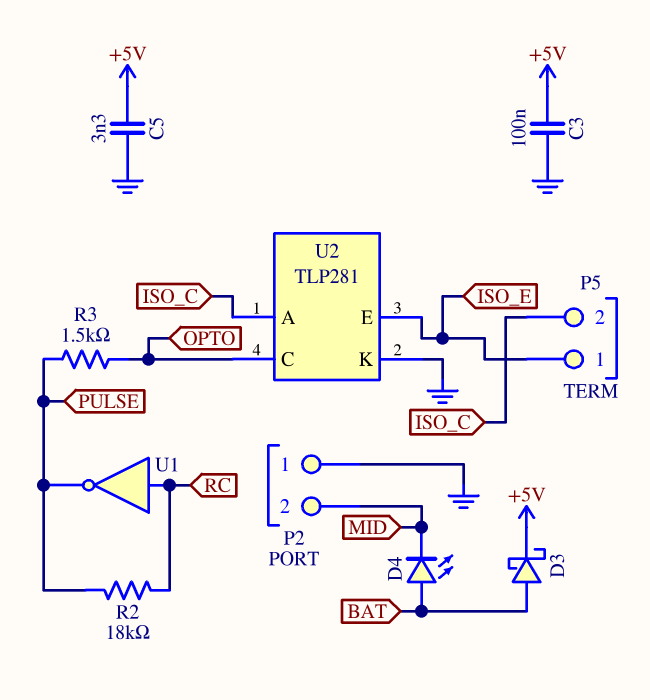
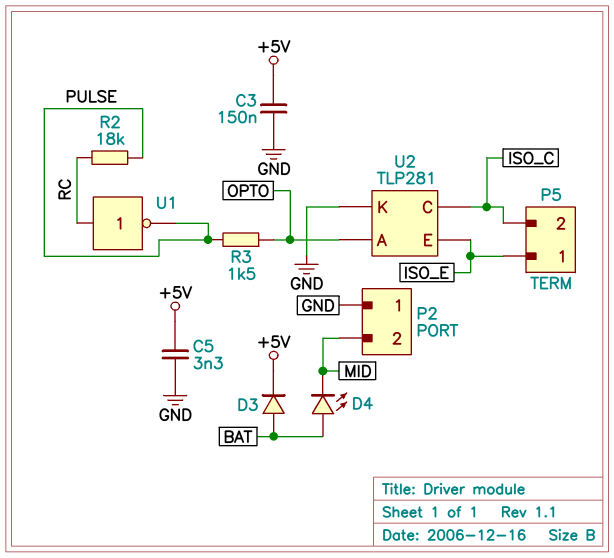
C3: 100nF (+5V, GND) -> 150nF (+5V, GND)
D3: schottky (A BAT, K +5V) -> diode (A BAT, K +5V)
U2 pin A: ISO_C -> OPTO
U2 pin C: OPTO -> ISO_C

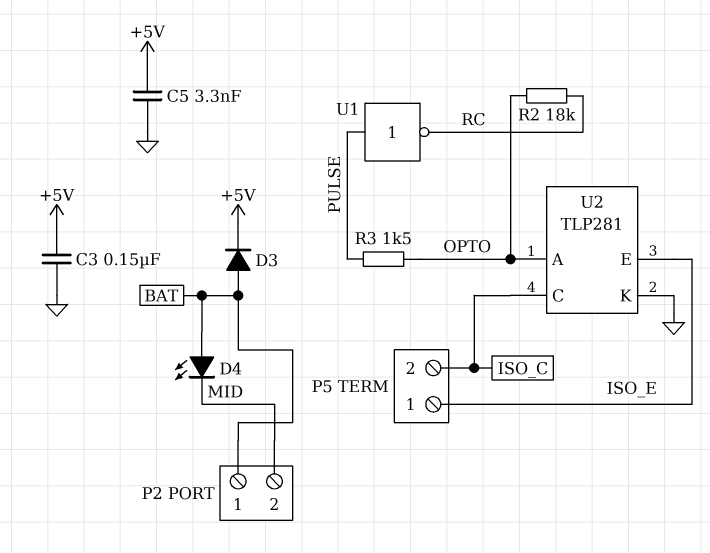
P2 pin 1: GND -> BAT
R2: 18k (PULSE, RC) -> 18k (OPTO, RC)
U1: NOT (in RC, out PULSE) -> NOT (in PULSE, out RC)

